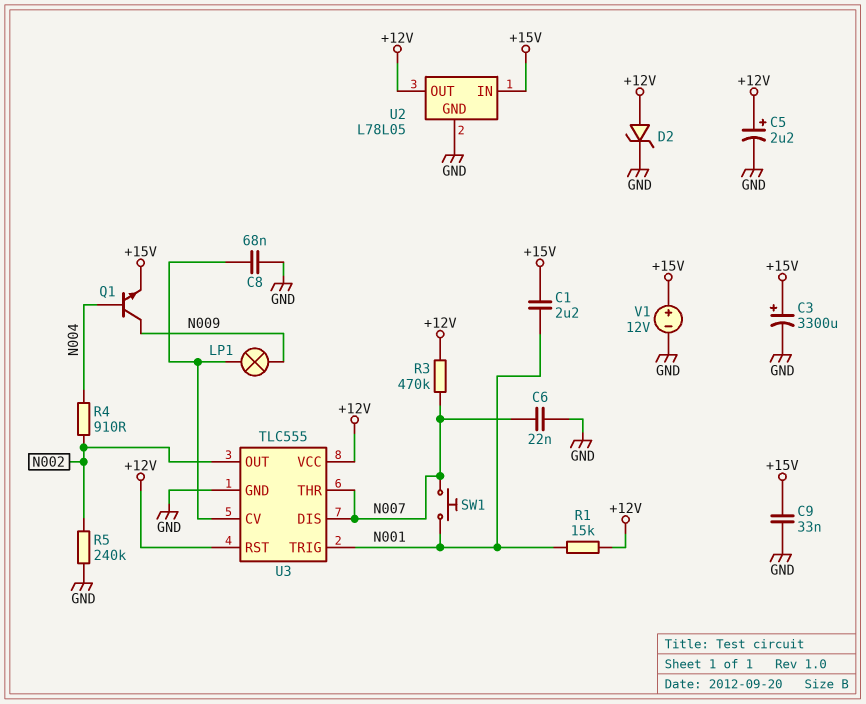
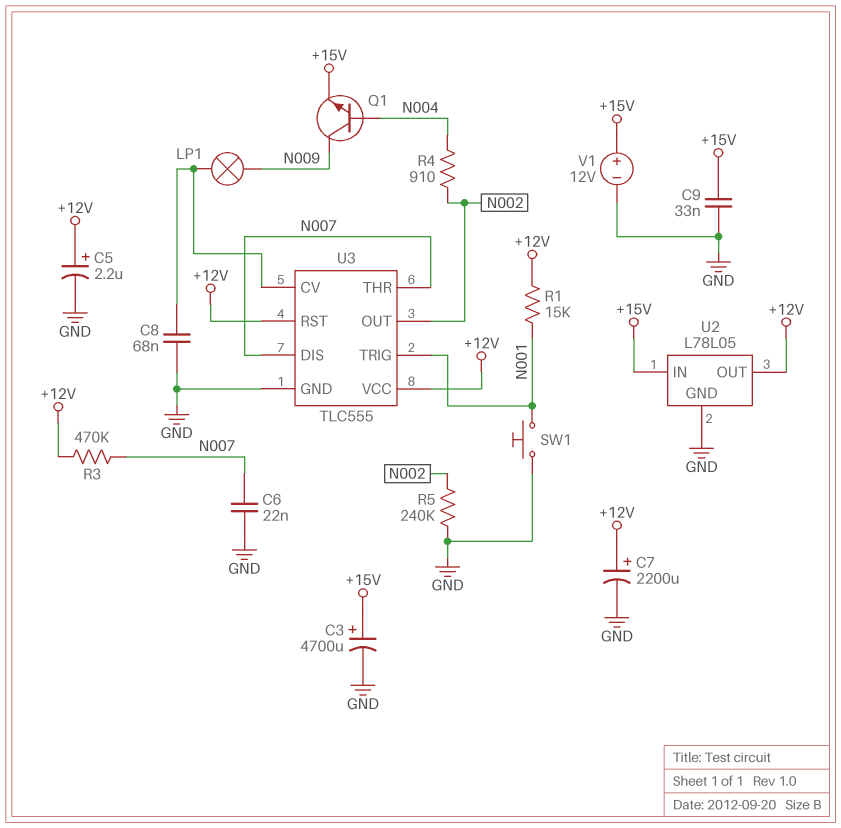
C1: 2.2uF (+15V, N001) -> none
C3: 3300uF (plus +15V, minus GND) -> 4700uF (plus +15V, minus GND)
C7: none -> 2200uF (plus +12V, minus GND)
D2: zener (A +12V, K GND) -> none
SW1: button (N001, N007) -> button (GND, N001)

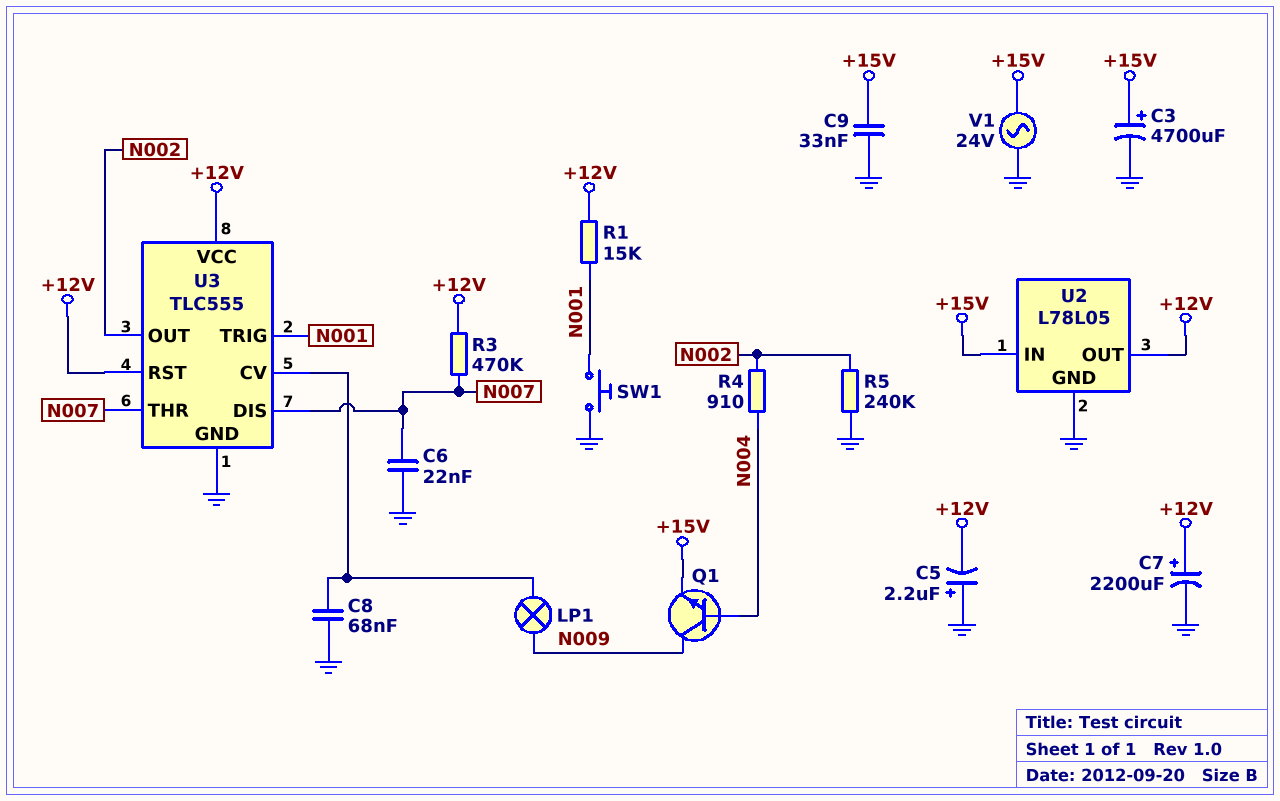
C5: 2.2uF (plus +12V, minus GND) -> 2.2uF (plus GND, minus +12V)
V1: 12V (plus +15V, minus GND) -> AC 24V (+15V, GND)

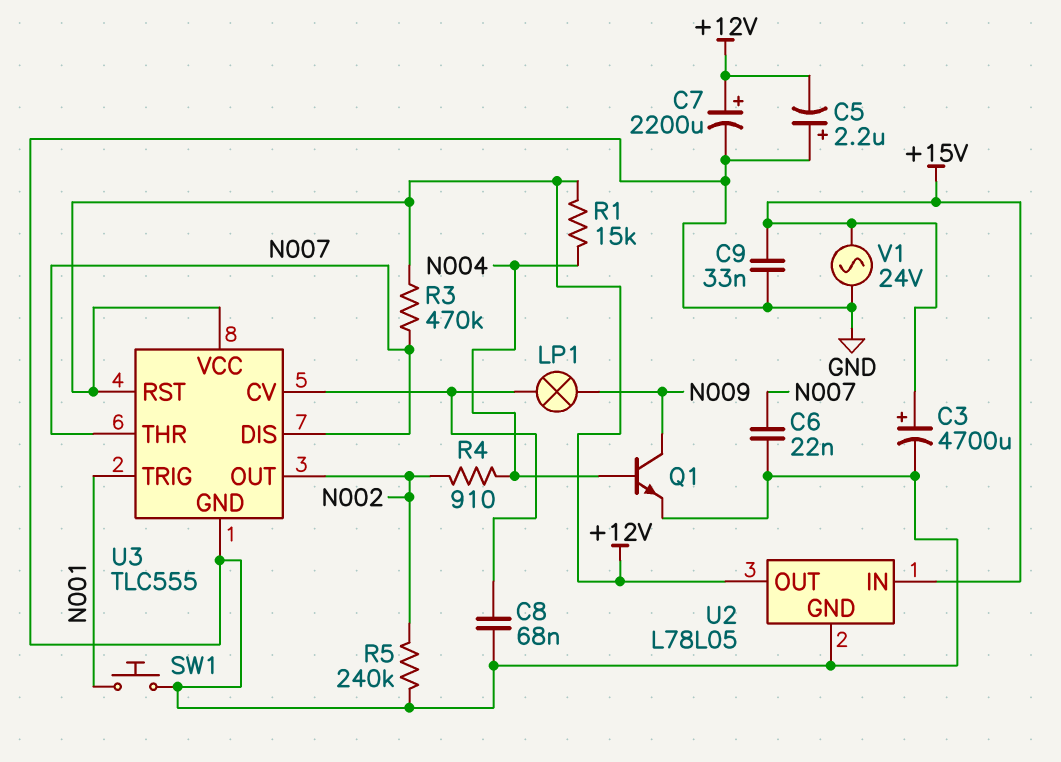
Q1: NPN (B N004, C N009, E +15V) -> NPN (B N004, C N009, E GND)
R1: 15k (+12V, N001) -> 15k (+12V, N004)

